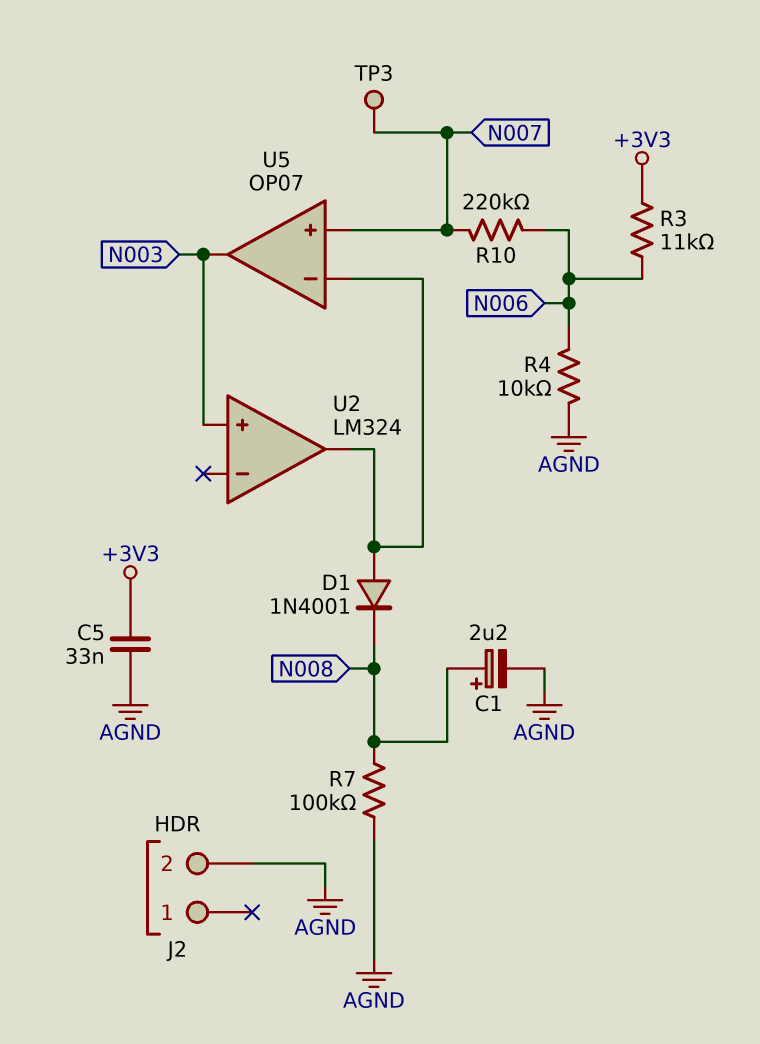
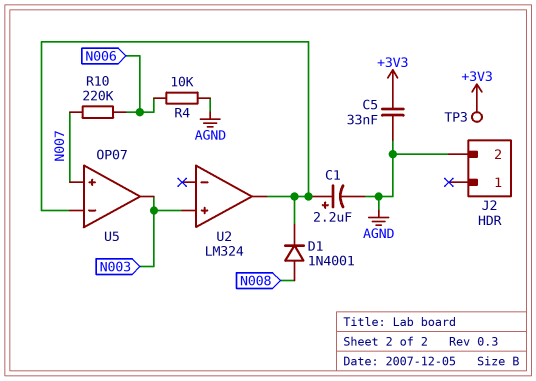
C1: 2.2uF (plus N008, minus AGND) -> 2.2uF (plus U2/out, minus AGND)
D1: diode 1N4001 (A U2/out, K N008) -> diode 1N4001 (A N008, K U2/out)
R3: 11k (+3V3, N006) -> none
R7: 100k (AGND, N008) -> none
TP3: test point (N007) -> test point (+3V3)

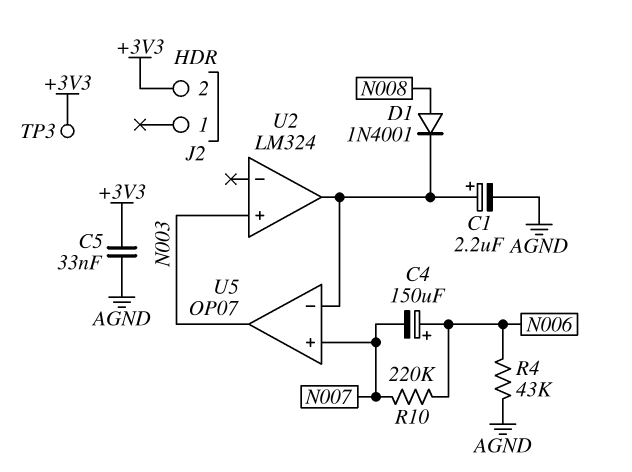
C4: none -> 150uF (plus N006, minus N007)
J2 pin 2: AGND -> +3V3
R4: 10k (AGND, N006) -> 43k (AGND, N006)

